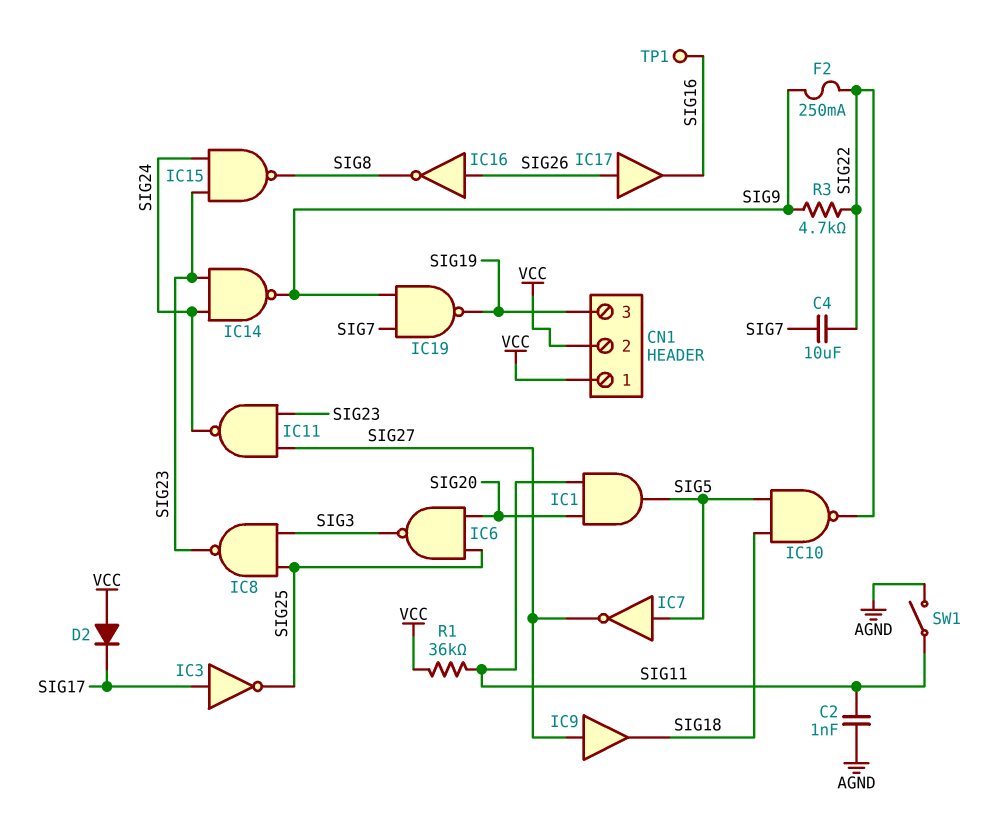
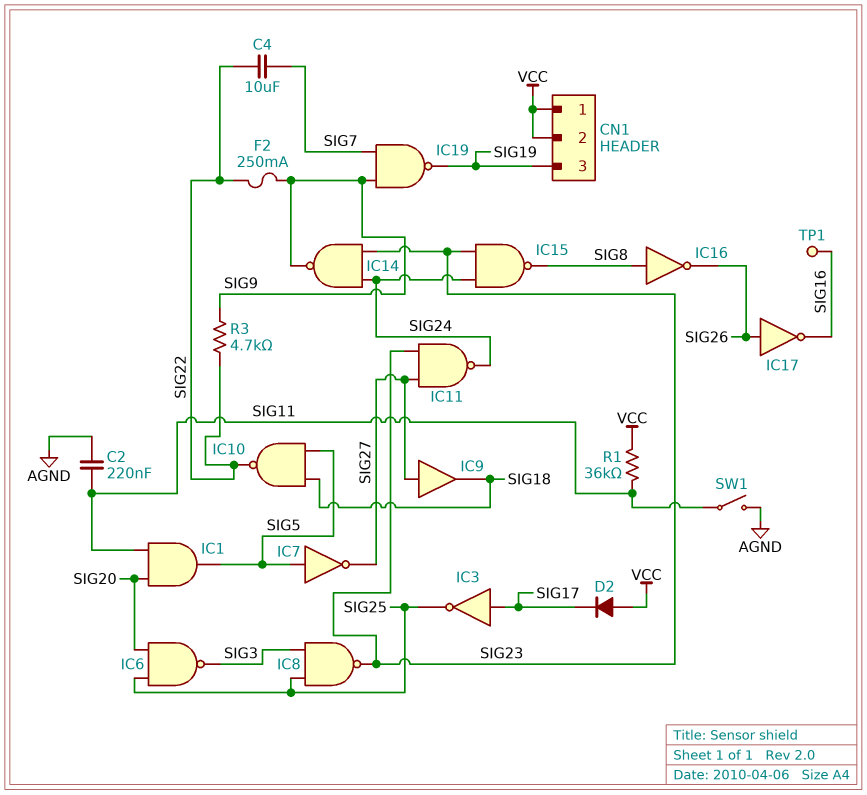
C2: 1nF (AGND, SIG11) -> 220nF (AGND, SIG11)
IC16: NOT (in SIG26, out SIG8) -> NOT (in SIG8, out SIG26)
IC17: buffer (in SIG26, out SIG16) -> NOT (in SIG26, out SIG16)

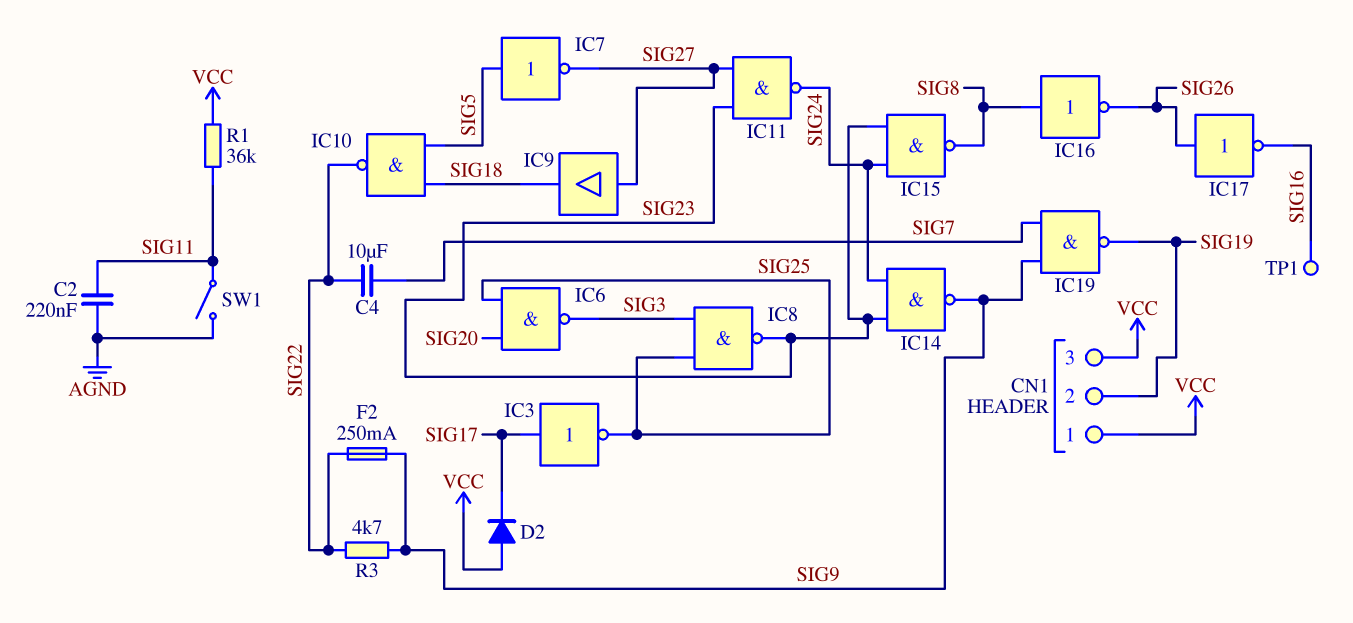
CN1 pin 2: VCC -> SIG19
CN1 pin 3: SIG19 -> VCC
IC1: AND (in SIG11, in SIG20, out SIG5) -> none

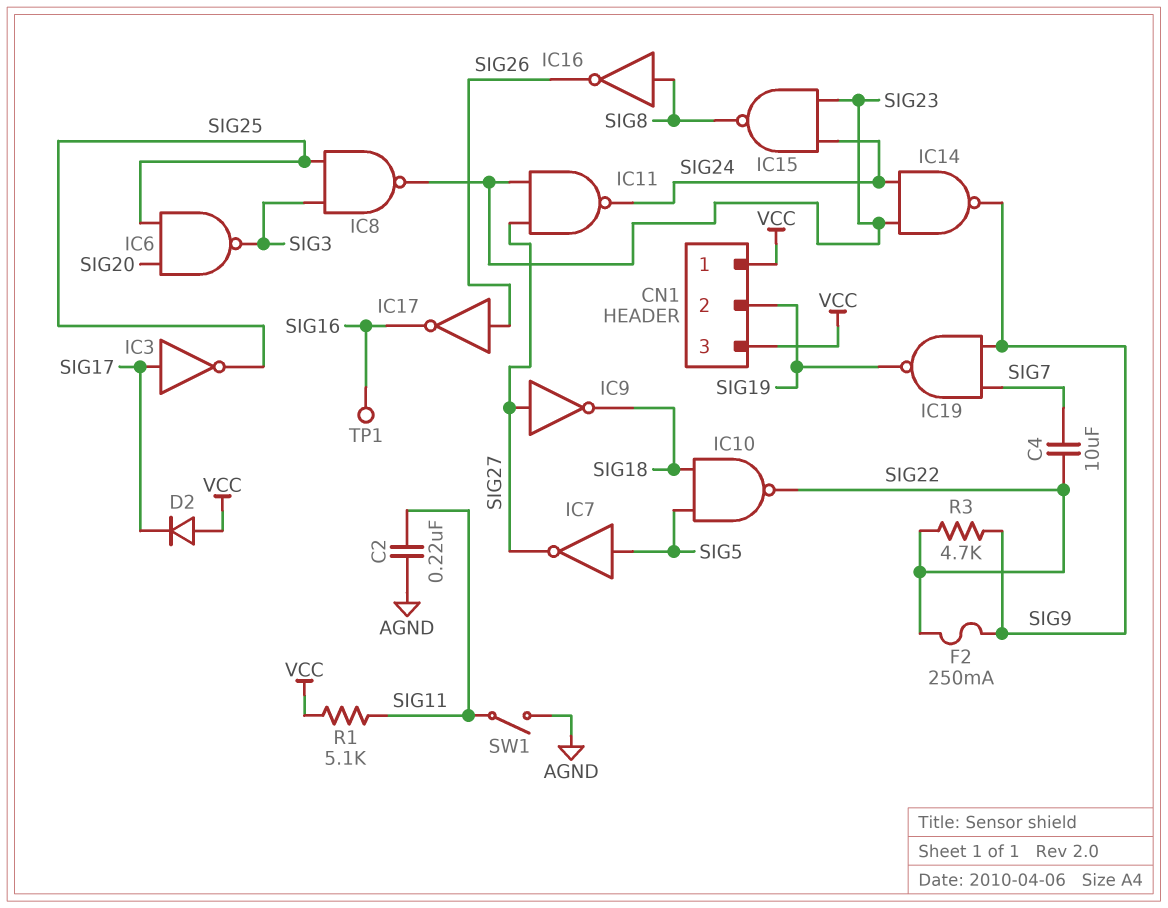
IC9: buffer (in SIG27, out SIG18) -> NOT (in SIG27, out SIG18)
R1: 36k (SIG11, VCC) -> 5.1k (SIG11, VCC)

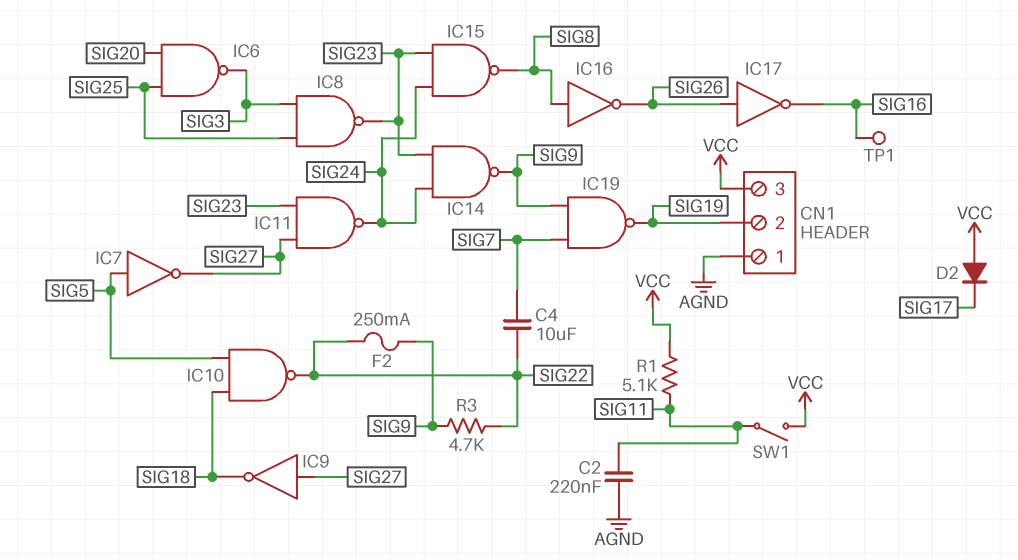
CN1 pin 1: VCC -> AGND
IC3: NOT (in SIG17, out SIG25) -> none
SW1: switch (AGND, SIG11) -> switch (SIG11, VCC)

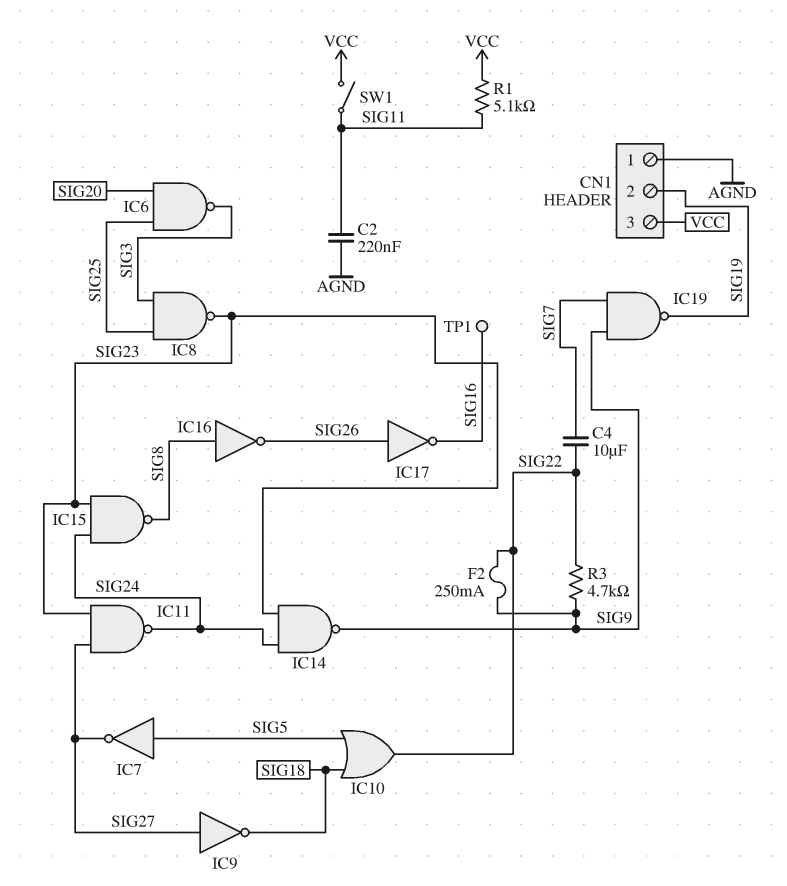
D2: diode (A VCC, K SIG17) -> none
IC10: NAND (in SIG5, in SIG18, out SIG22) -> OR (in SIG5, in SIG18, out SIG22)

